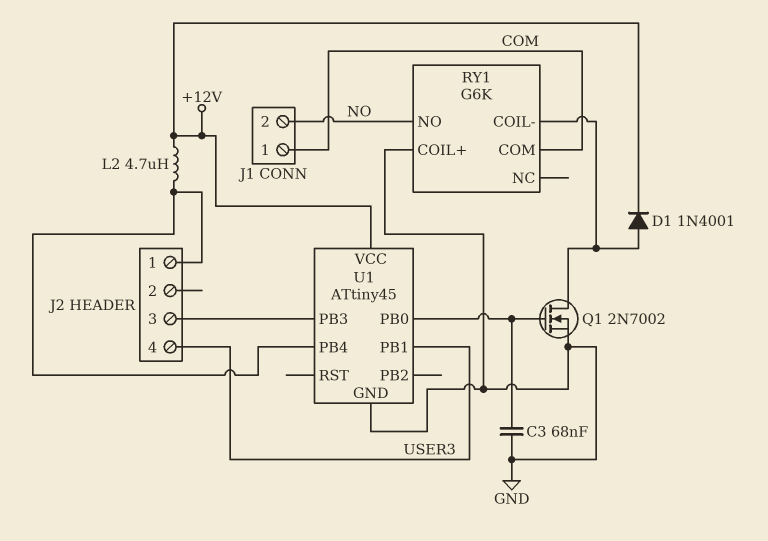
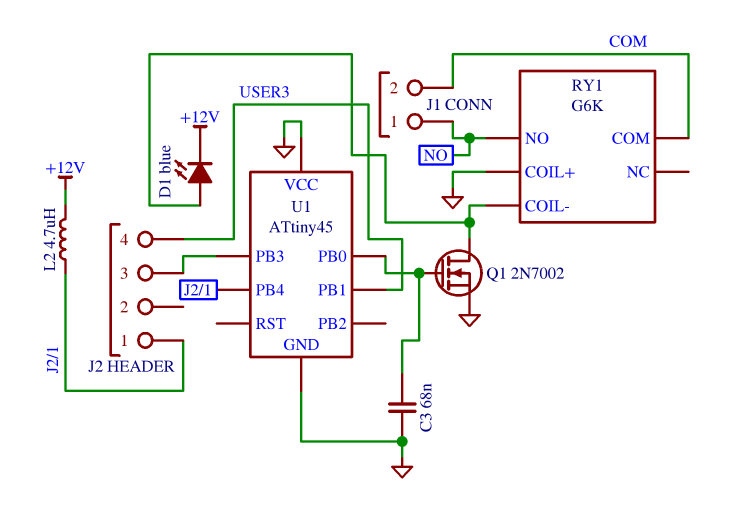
D1: diode 1N4001 (A RY1/COIL-, K +12V) -> LED blue (A RY1/COIL-, K +12V)
J1 pin 1: COM -> NO
J1 pin 2: NO -> COM
U1 pin VCC: +12V -> GND

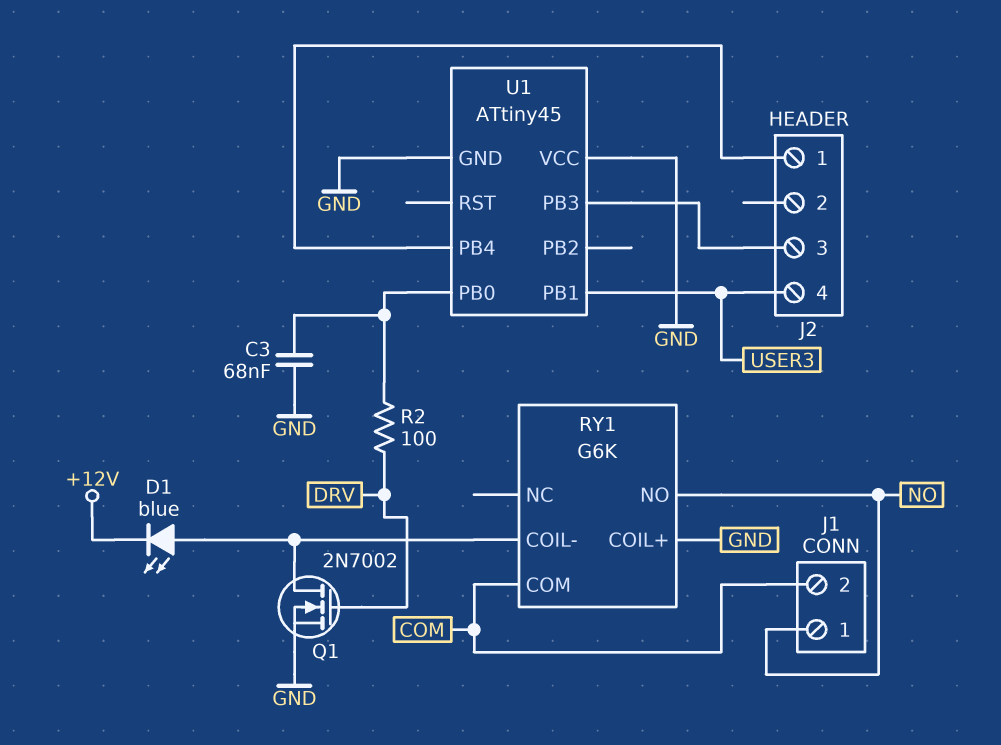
L2: 4.7uH (+12V, J2/1) -> none
Q1: NMOS 2N7002 (G U1/PB0, D RY1/COIL-, S GND) -> NMOS 2N7002 (G DRV, D RY1/COIL-, S GND)
R2: none -> 100 (DRV, U1/PB0)

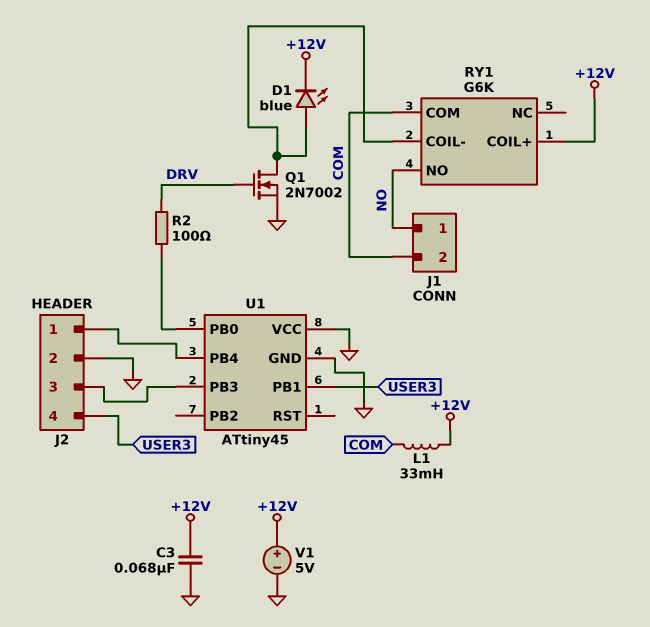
C3: 68nF (GND, U1/PB0) -> 68nF (+12V, GND)
J2 pin 2: none -> GND
L1: none -> 33mH (+12V, COM)
RY1 pin COIL+: GND -> +12V
V1: none -> 5V (plus +12V, minus GND)

